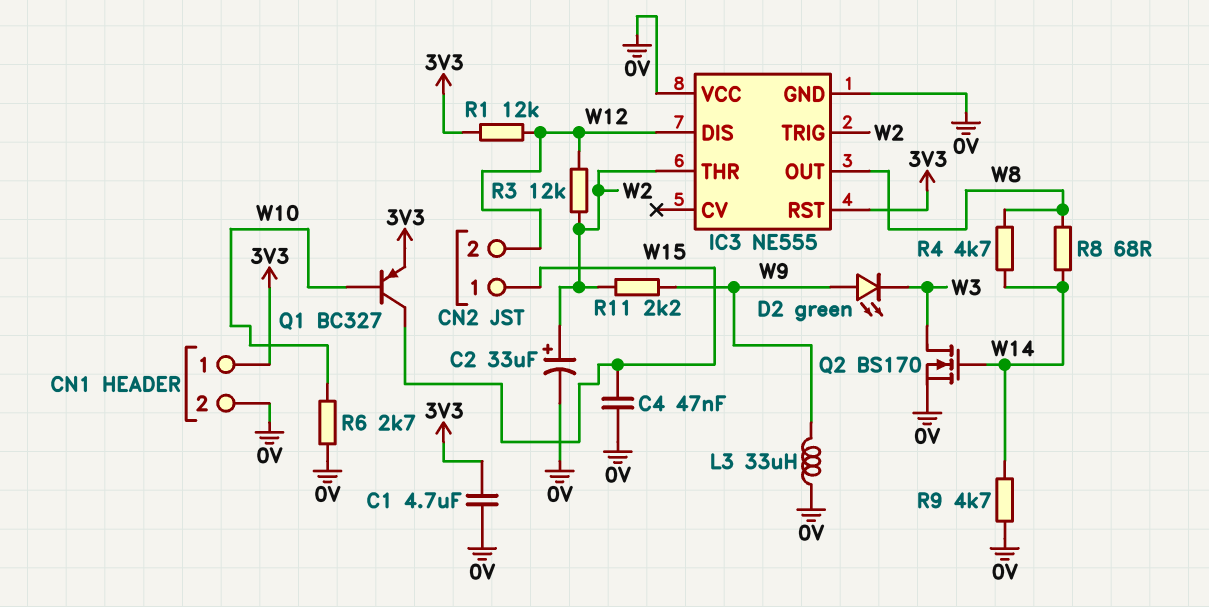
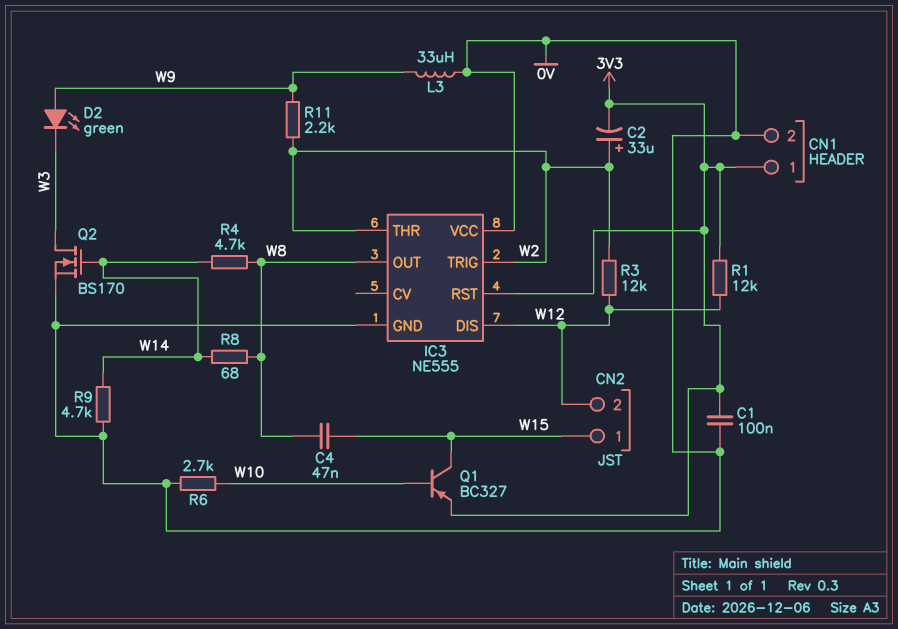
C1: 4.7uF (0V, 3V3) -> 100nF (0V, 3V3)
C2: 33uF (plus W2, minus 0V) -> 33uF (plus W2, minus 3V3)
C4: 47nF (0V, W15) -> 47nF (W8, W15)

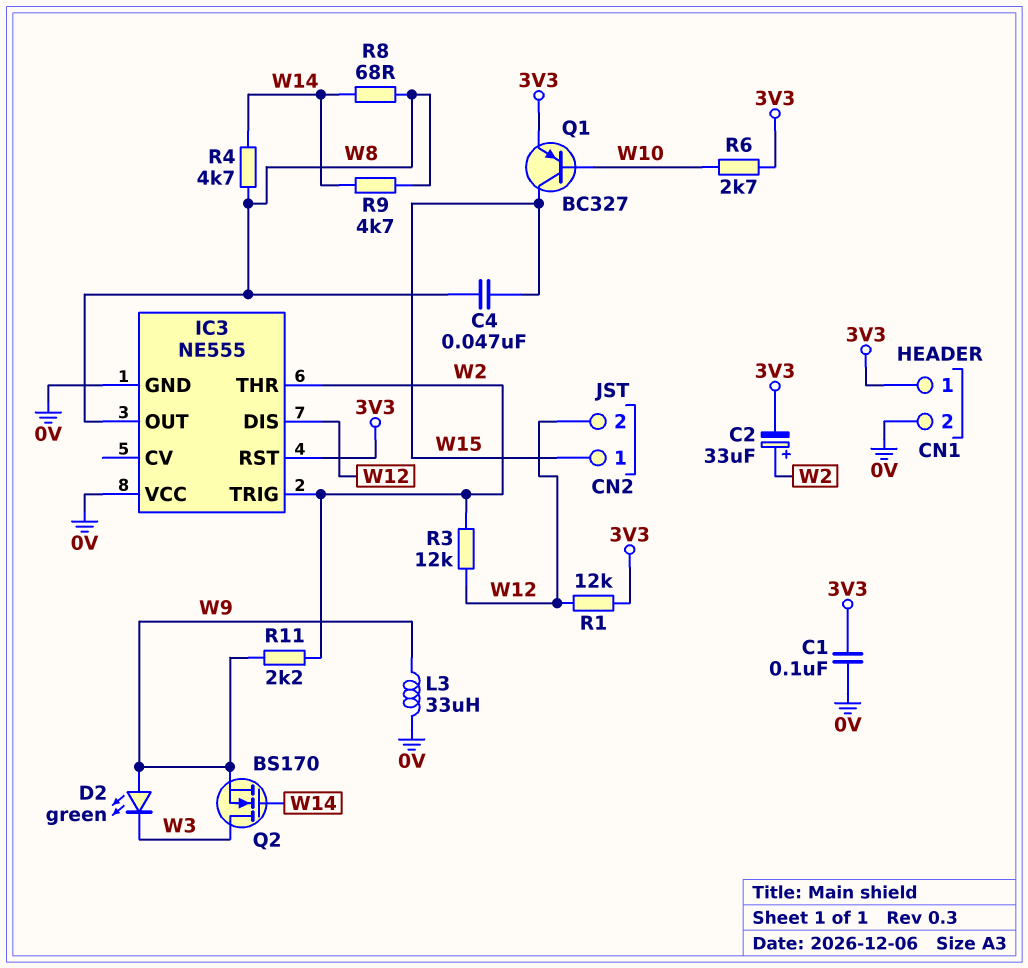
Q2: NMOS BS170 (G W14, D W3, S 0V) -> NMOS BS170 (G W14, D W3, S W9)
R6: 2.7k (0V, W10) -> 2.7k (3V3, W10)
R9: 4.7k (0V, W14) -> 4.7k (W8, W14)

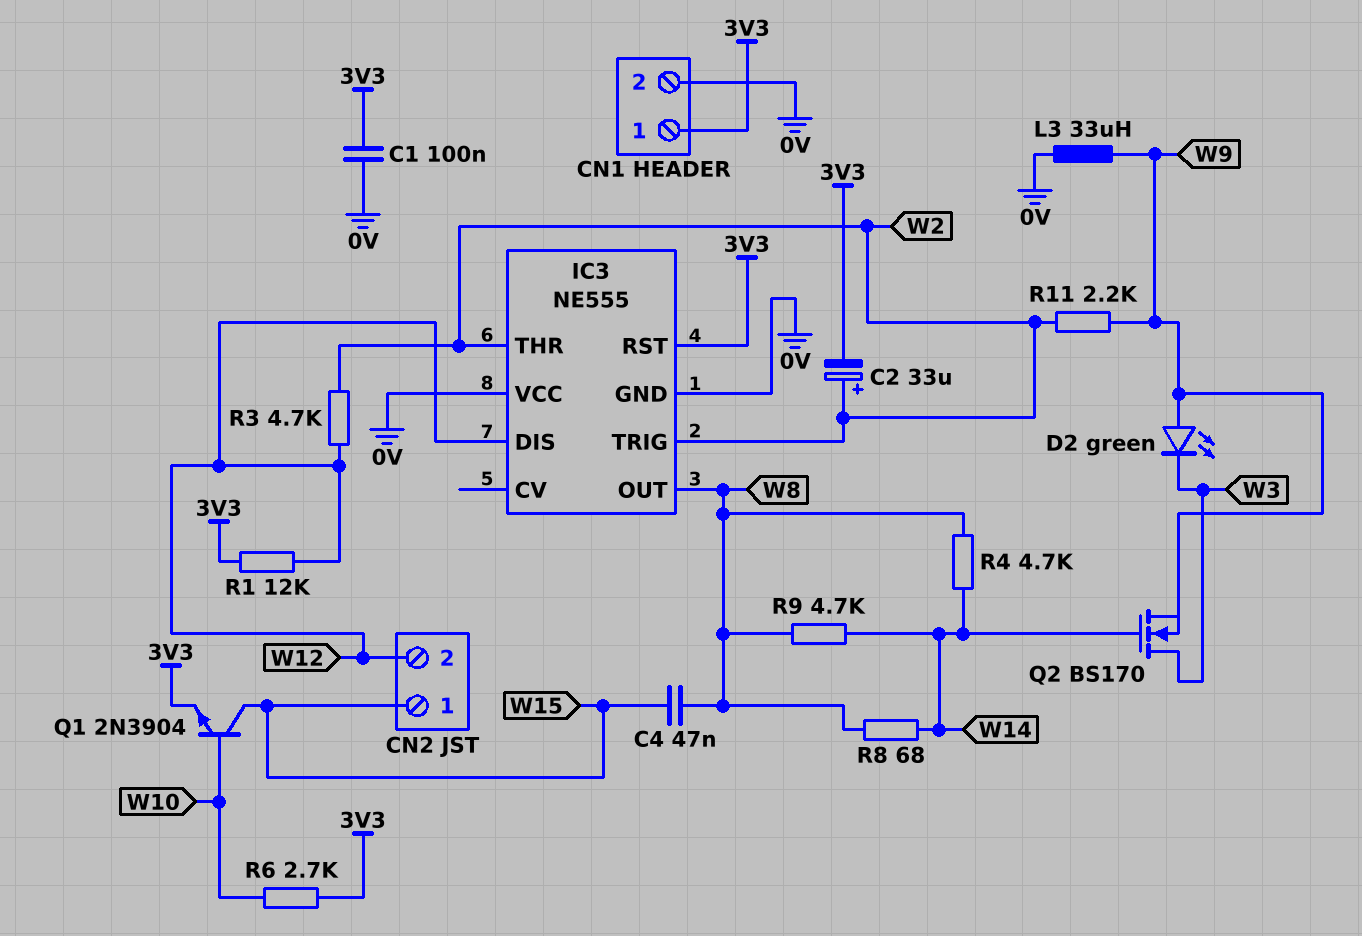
Q1: PNP BC327 (B W10, C W15, E 3V3) -> NPN 2N3904 (B W10, C W15, E 3V3)
R3: 12k (W2, W12) -> 4.7k (W2, W12)

